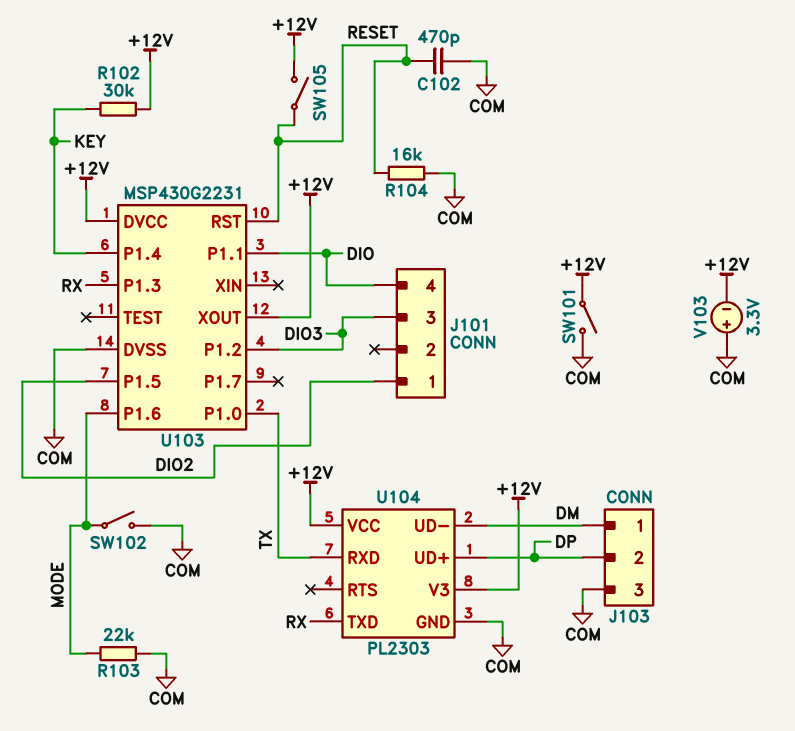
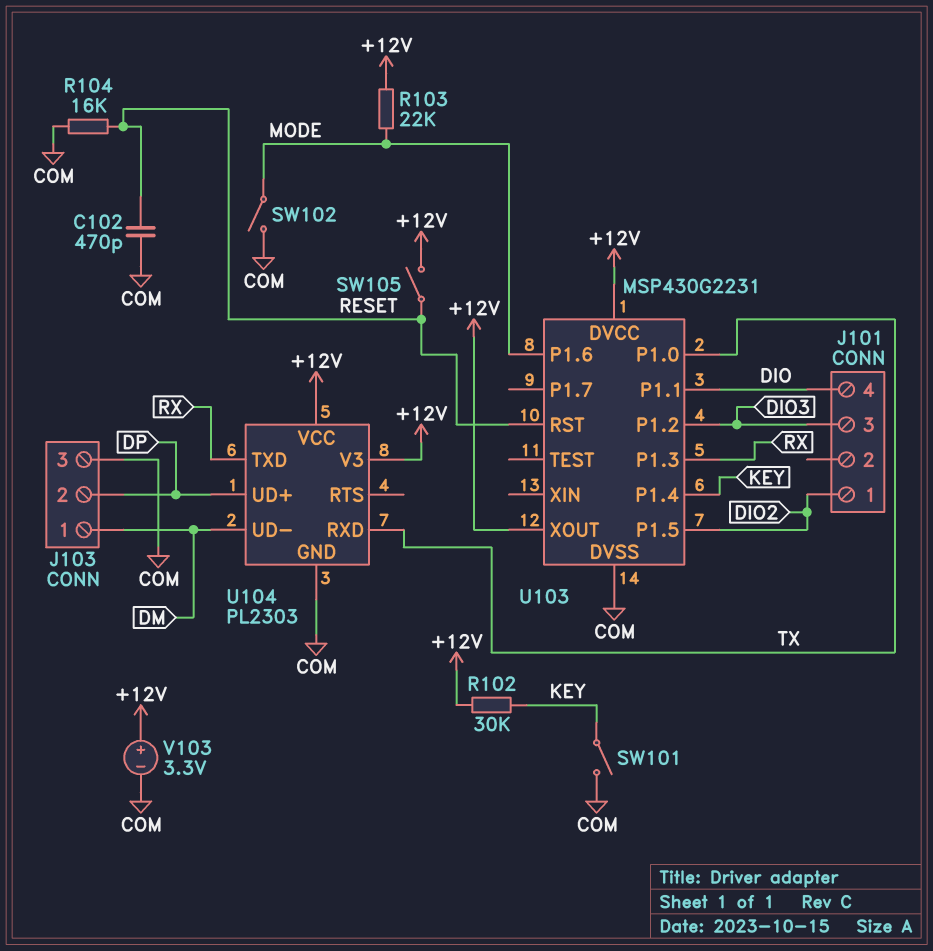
R103: 22k (COM, MODE) -> 22k (+12V, MODE)
SW101: switch (+12V, COM) -> switch (COM, KEY)
V103: 3.3V (plus COM, minus +12V) -> 3.3V (plus +12V, minus COM)

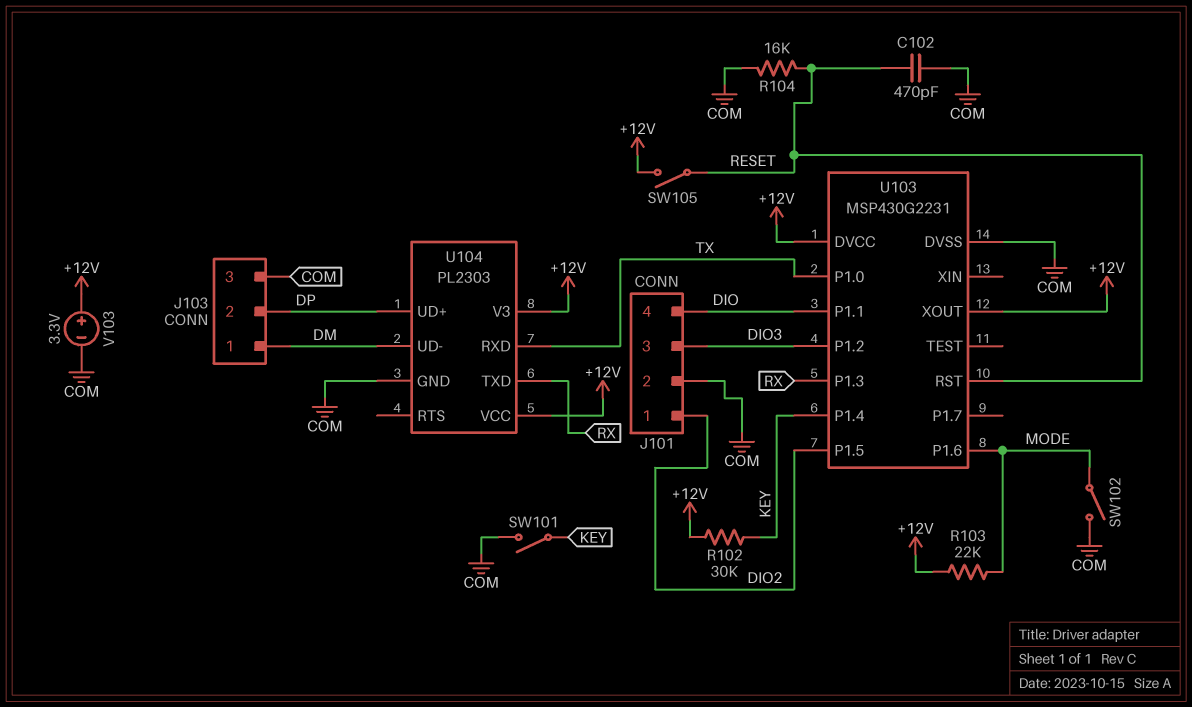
J101 pin 2: none -> COM

